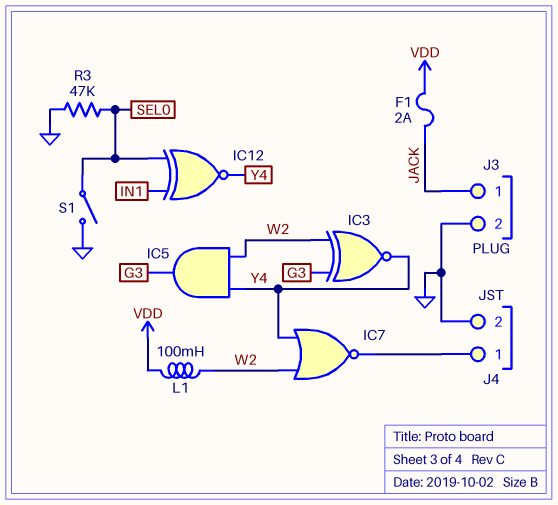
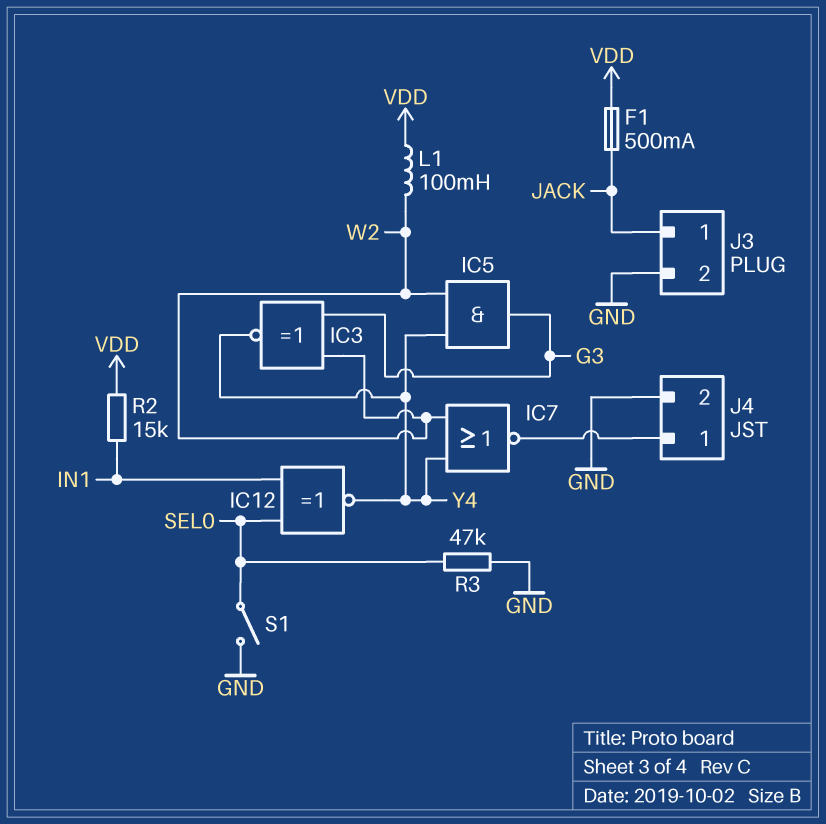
F1: 2A (JACK, VDD) -> 500mA (JACK, VDD)
R2: none -> 15k (IN1, VDD)

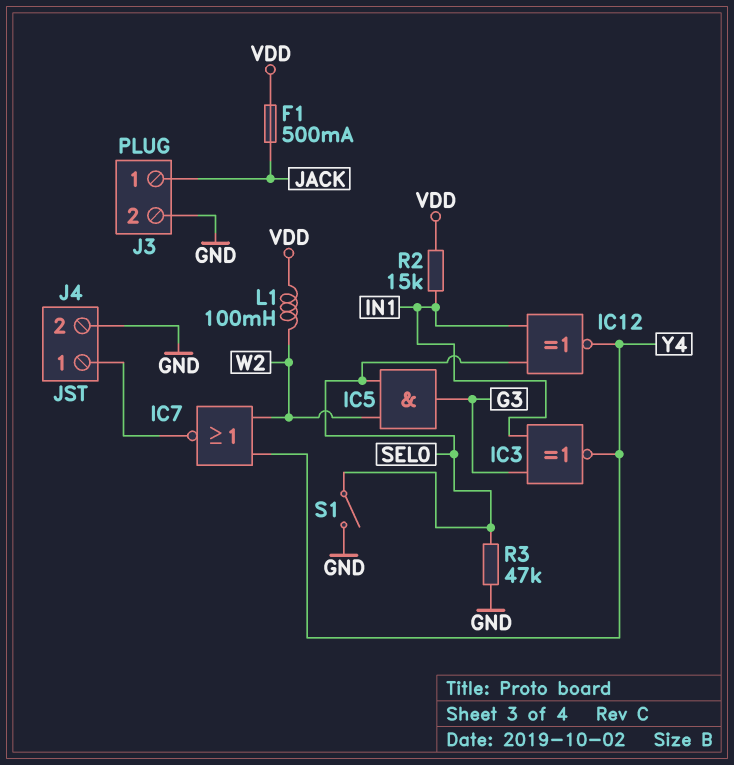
IC3: XNOR (in G3, in W2, out Y4) -> XNOR (in G3, in IN1, out Y4)
IC5: AND (in W2, in Y4, out G3) -> AND (in SEL0, in W2, out G3)

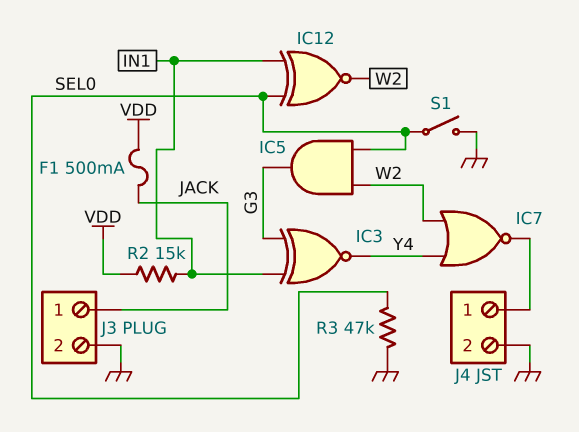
IC12: XNOR (in IN1, in SEL0, out Y4) -> XNOR (in IN1, in SEL0, out W2)
L1: 100mH (VDD, W2) -> none

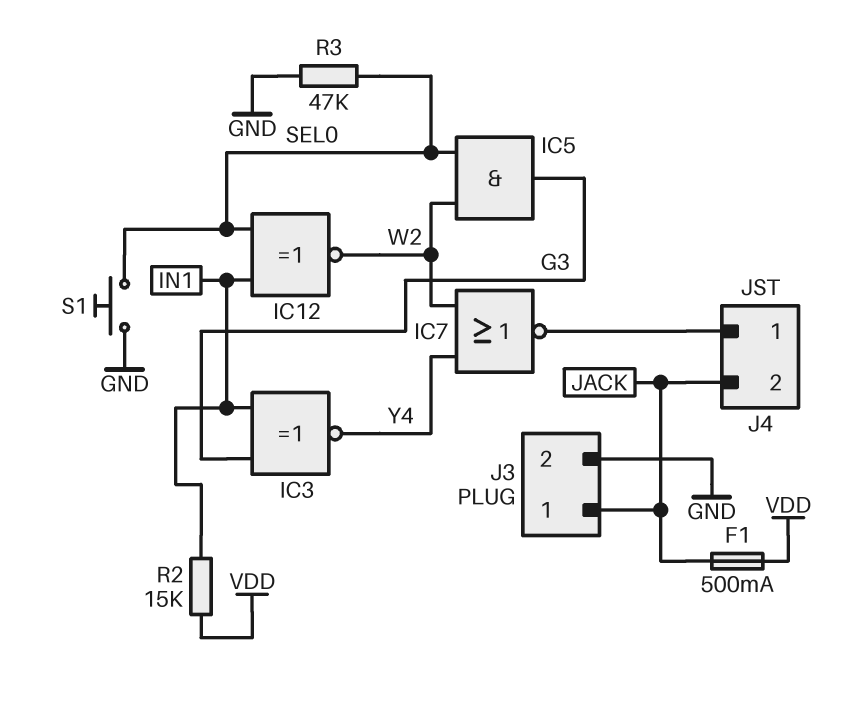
J4 pin 2: GND -> JACK
S1: switch (GND, SEL0) -> button (GND, SEL0)

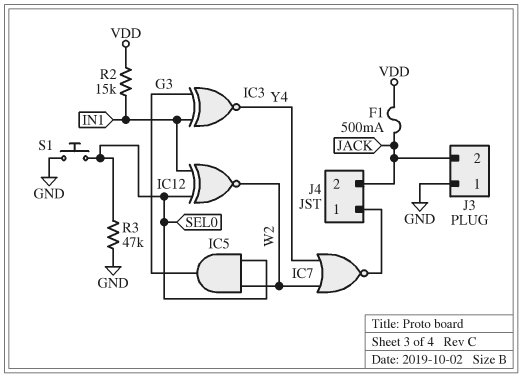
J3 pin 1: JACK -> GND
J3 pin 2: GND -> JACK

